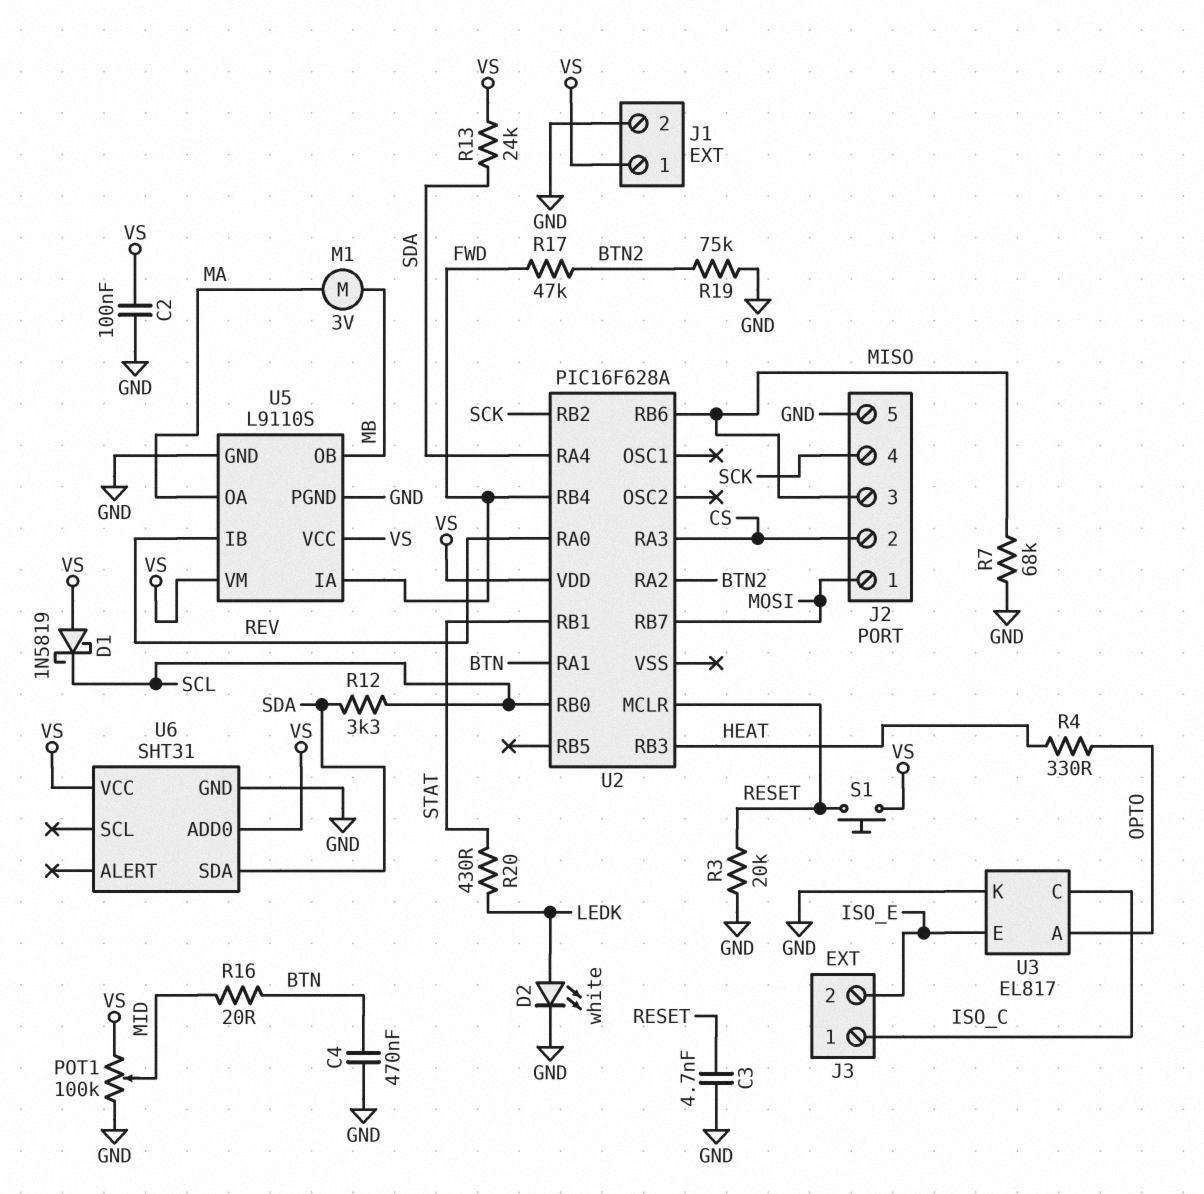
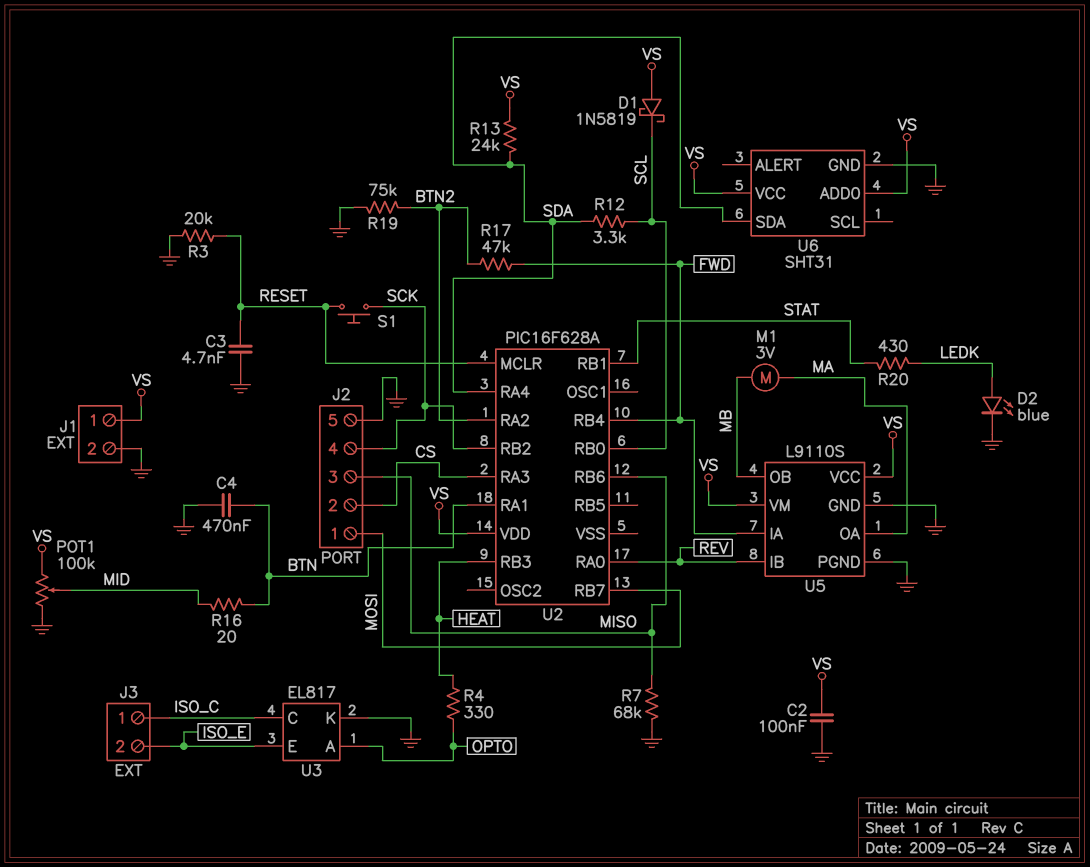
D2: LED white (A LEDK, K GND) -> LED blue (A LEDK, K GND)
S1: button (RESET, VS) -> button (RESET, SCK)

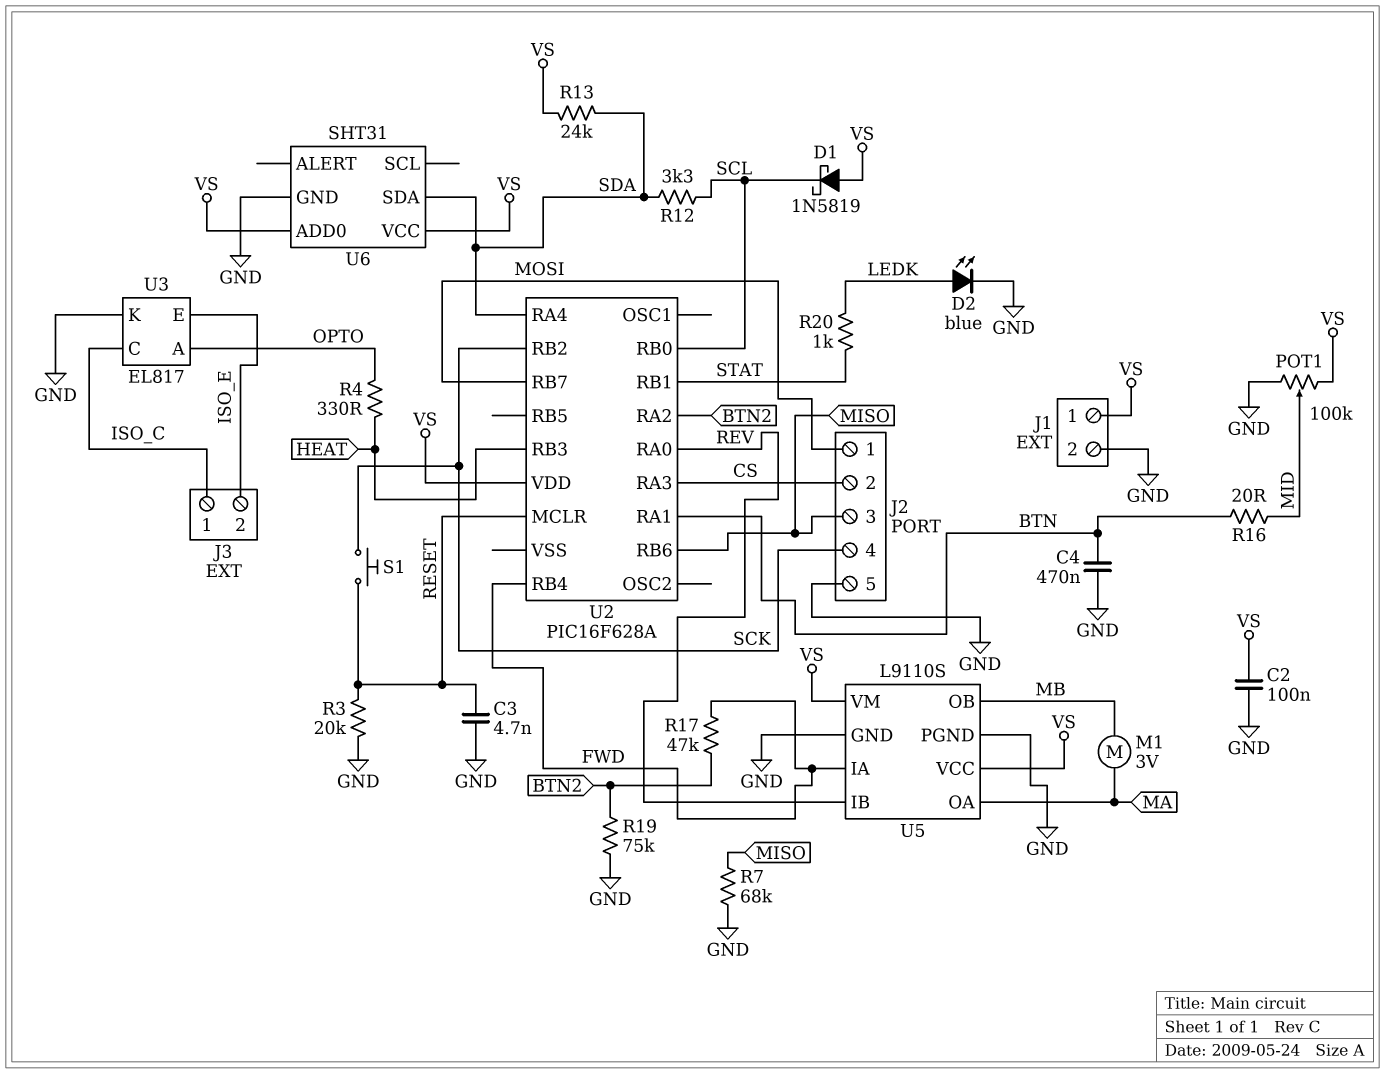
R20: 430 (LEDK, STAT) -> 1k (LEDK, STAT)

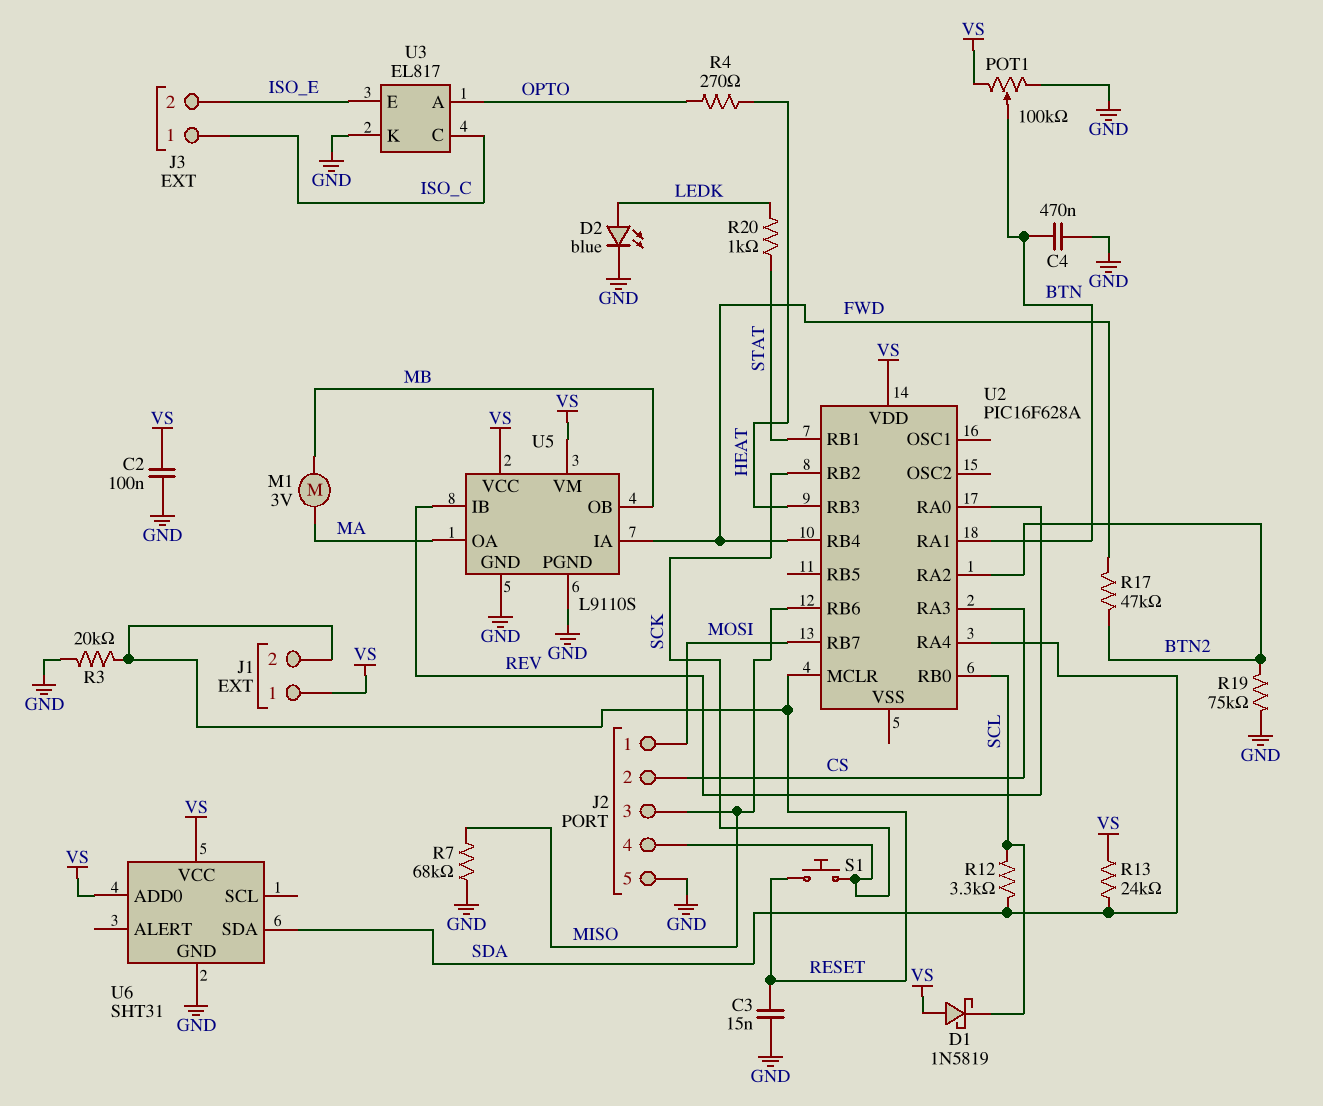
C3: 4.7nF (GND, RESET) -> 15nF (GND, RESET)
J1 pin 2: GND -> RESET
POT1: 100k (GND, VS, wiper MID) -> 100k (GND, VS, wiper BTN)
R4: 330 (HEAT, OPTO) -> 270 (HEAT, OPTO)
R16: 20 (BTN, MID) -> none

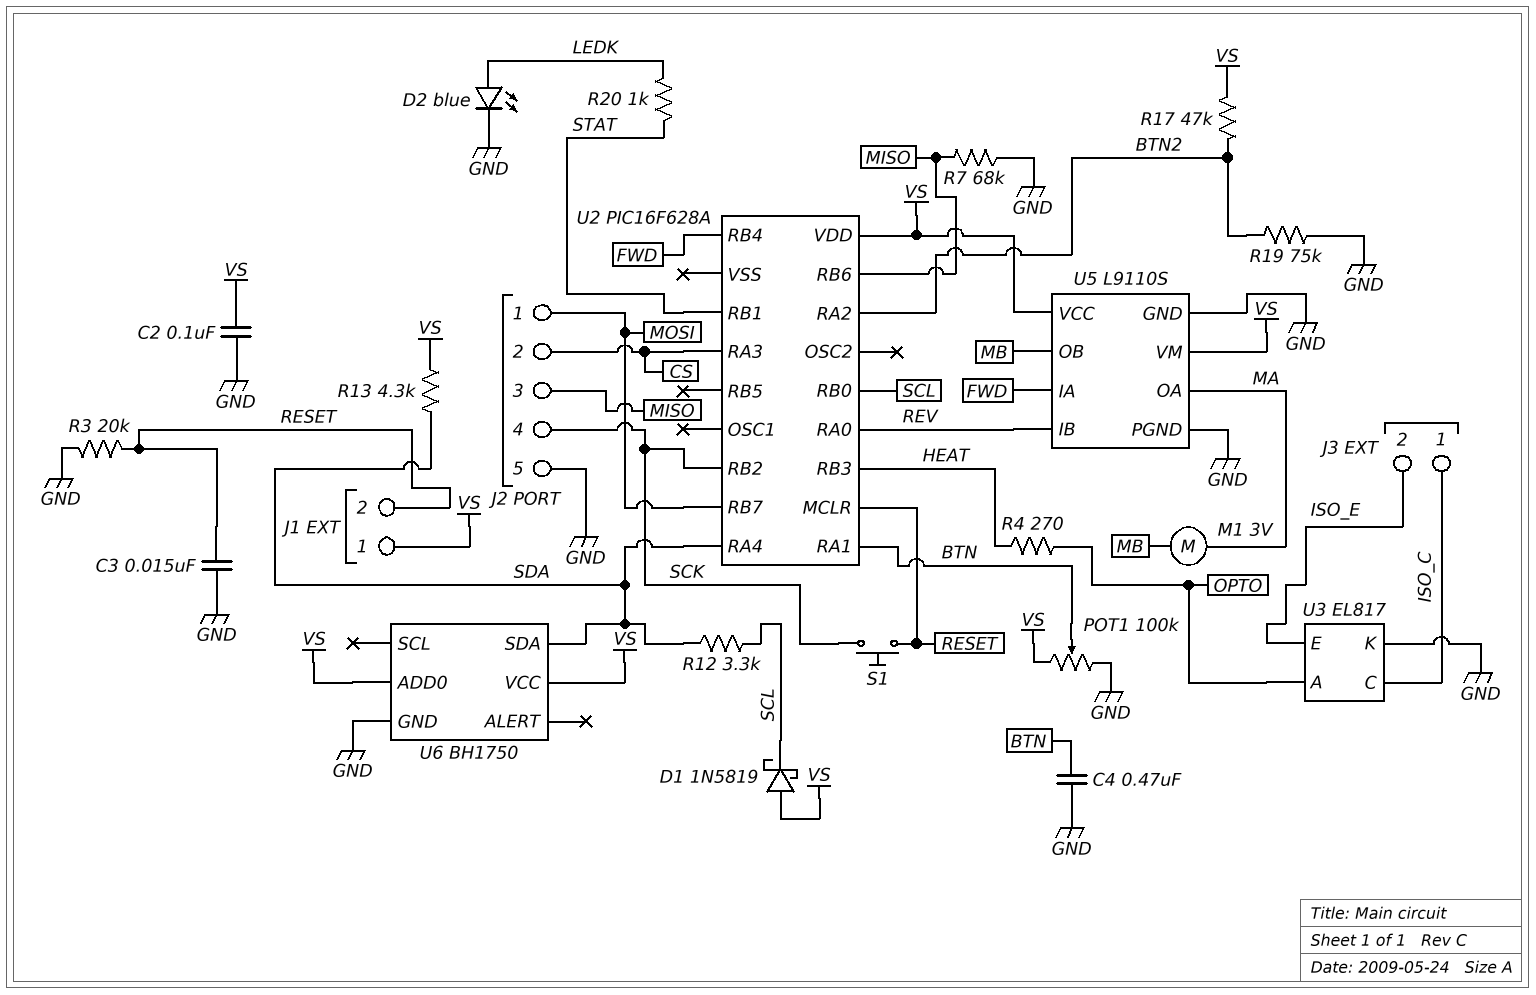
R13: 24k (SDA, VS) -> 4.3k (SDA, VS)
R17: 47k (BTN2, FWD) -> 47k (BTN2, VS)
U6: SHT31 -> BH1750

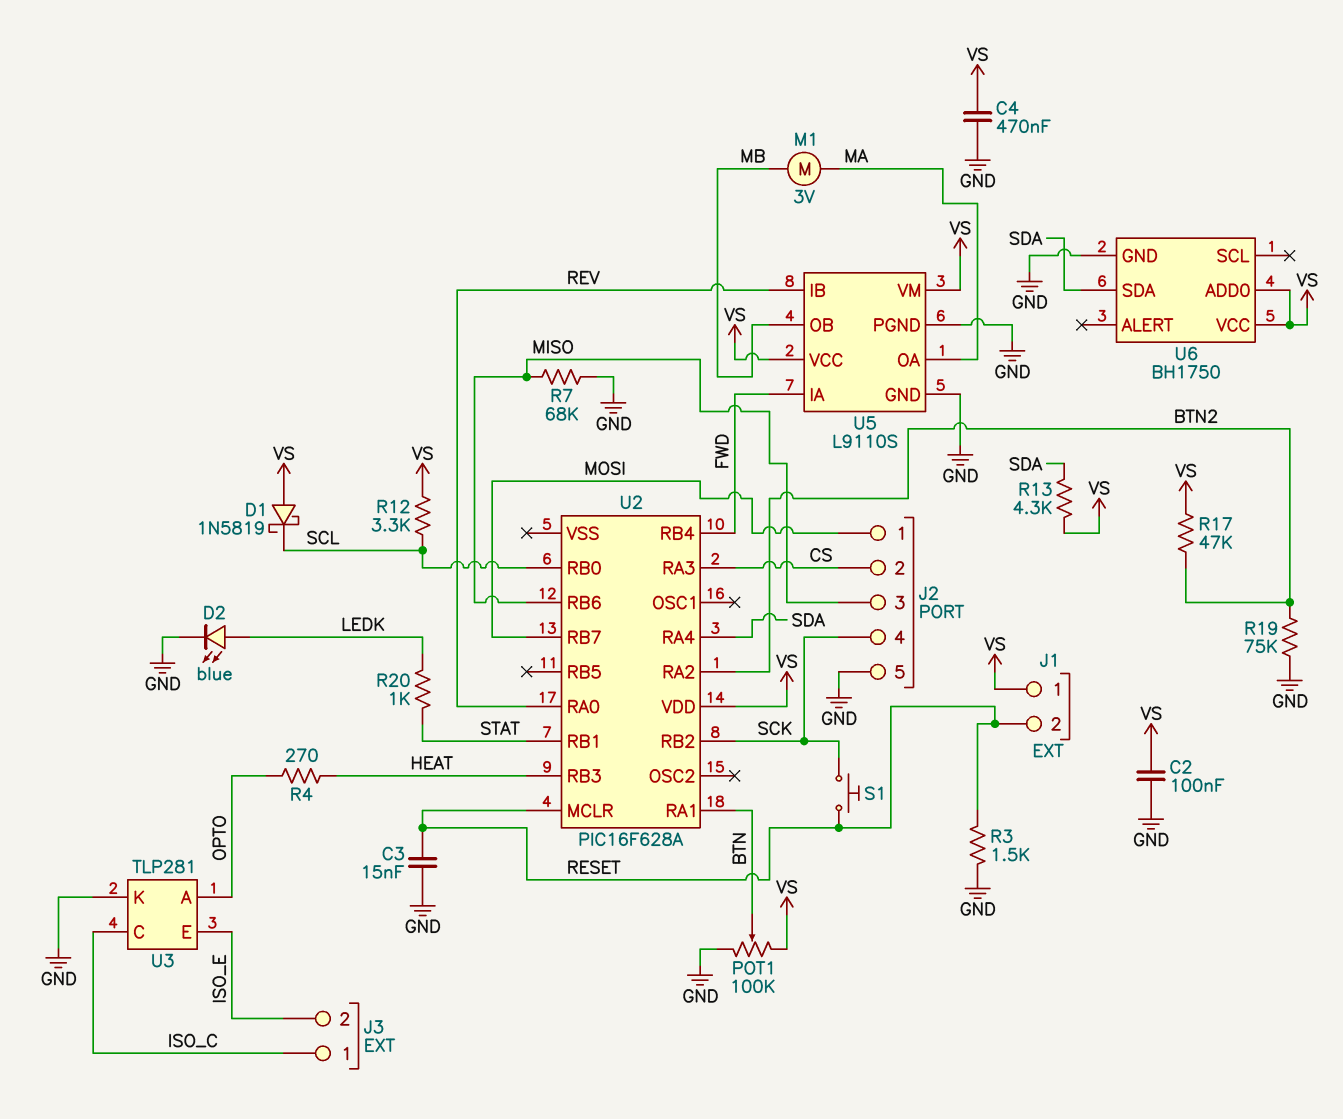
C4: 470nF (BTN, GND) -> 470nF (GND, VS)
R3: 20k (GND, RESET) -> 1.5k (GND, RESET)
R12: 3.3k (SCL, SDA) -> 3.3k (SCL, VS)
U3: EL817 -> TLP281

